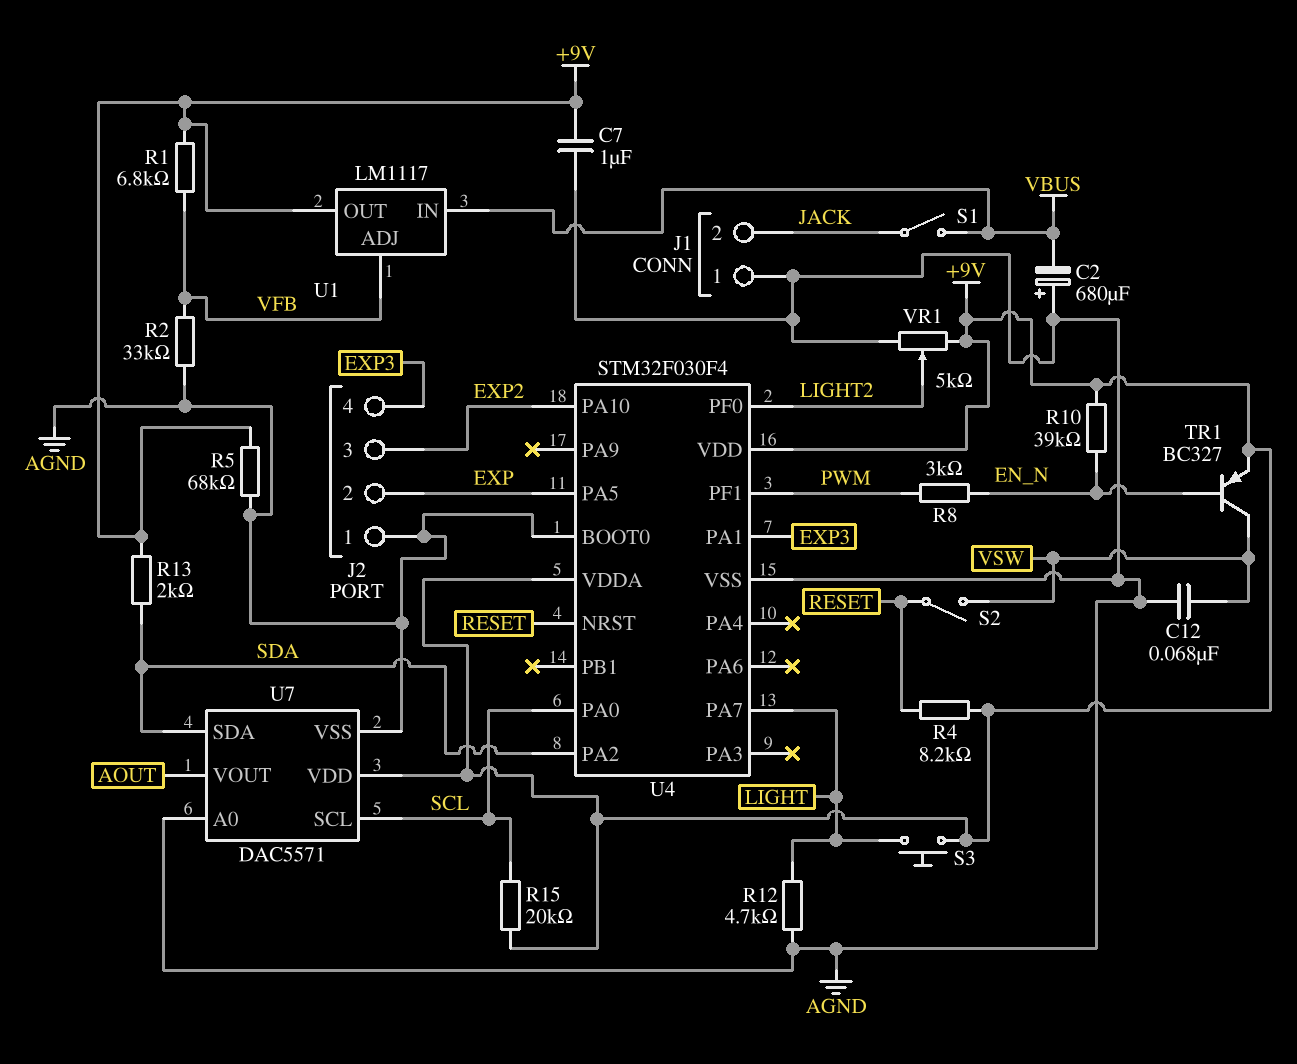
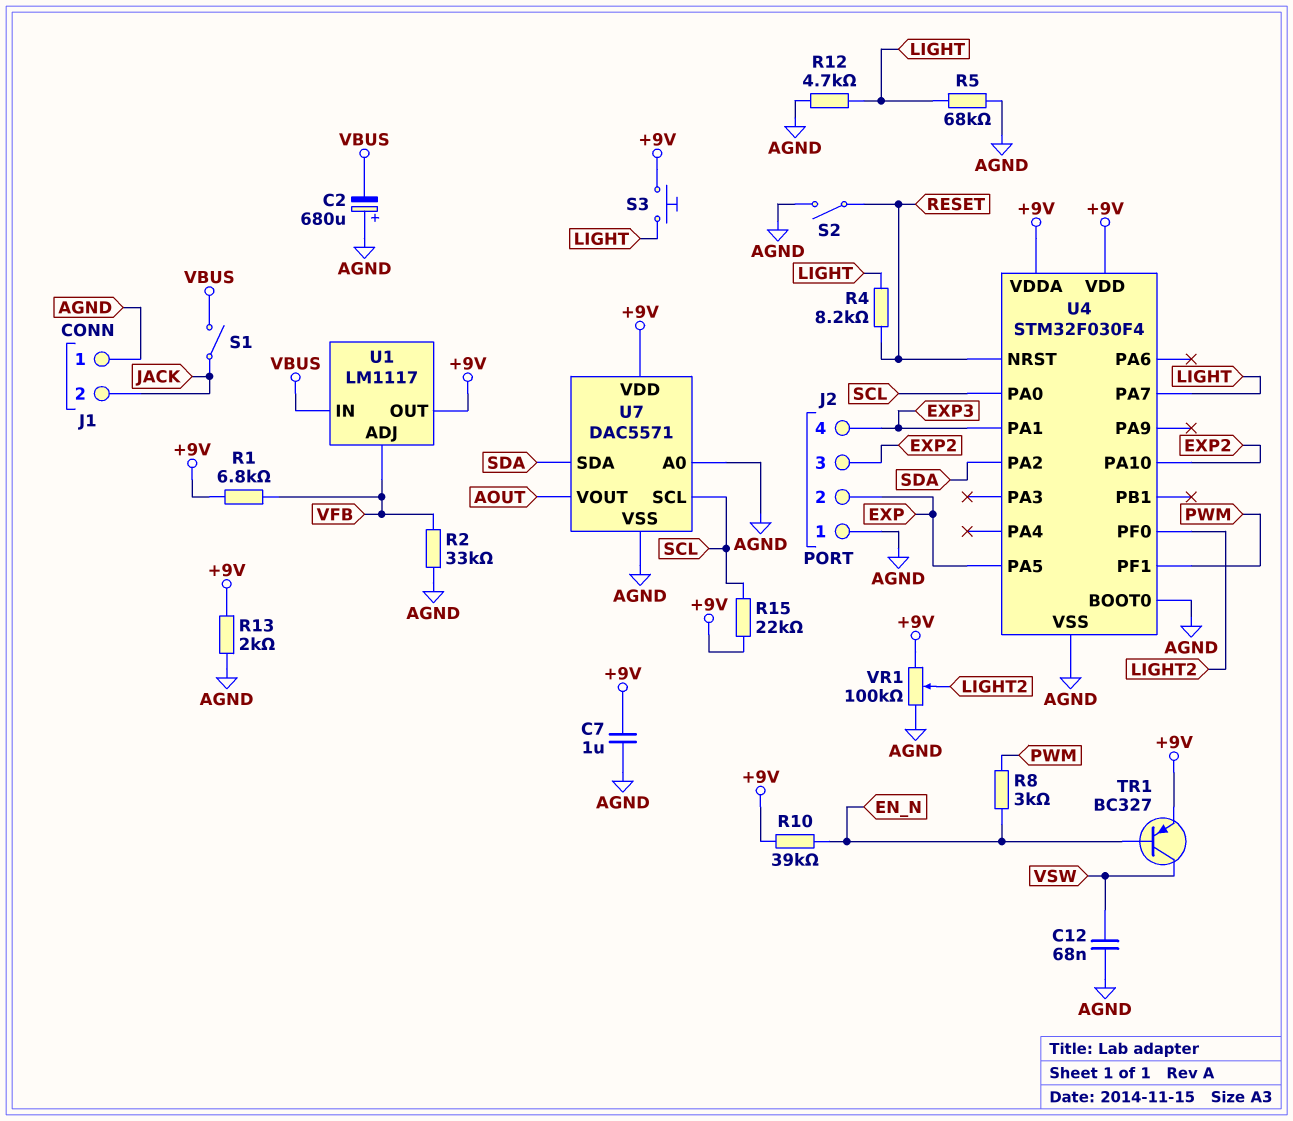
R4: 8.2k (+9V, RESET) -> 8.2k (LIGHT, RESET)
R5: 68k (+9V, AGND) -> 68k (AGND, LIGHT)
R13: 2k (+9V, SDA) -> 2k (+9V, AGND)
R15: 20k (+9V, SCL) -> 22k (+9V, SCL)
S2: switch (RESET, VSW) -> switch (AGND, RESET)
VR1: 5k (+9V, AGND, wiper LIGHT2) -> 100k (+9V, AGND, wiper LIGHT2)

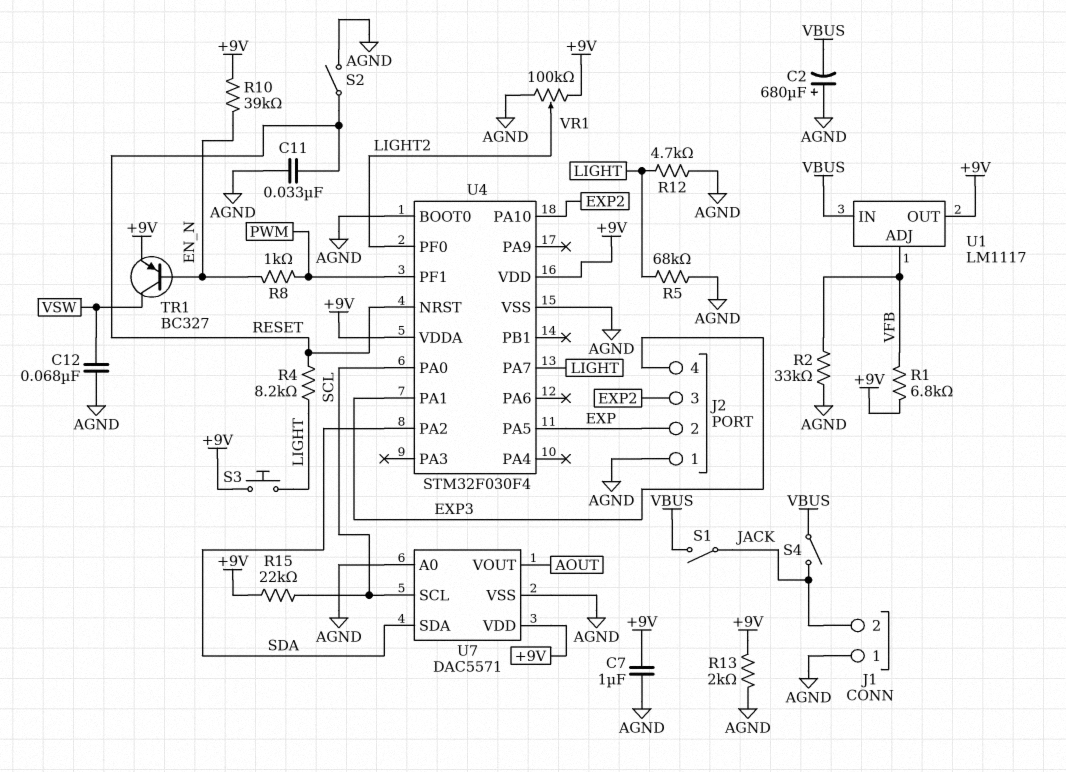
C11: none -> 33nF (AGND, RESET)
R8: 3k (EN_N, PWM) -> 1k (EN_N, PWM)
S4: none -> switch (JACK, VBUS)

